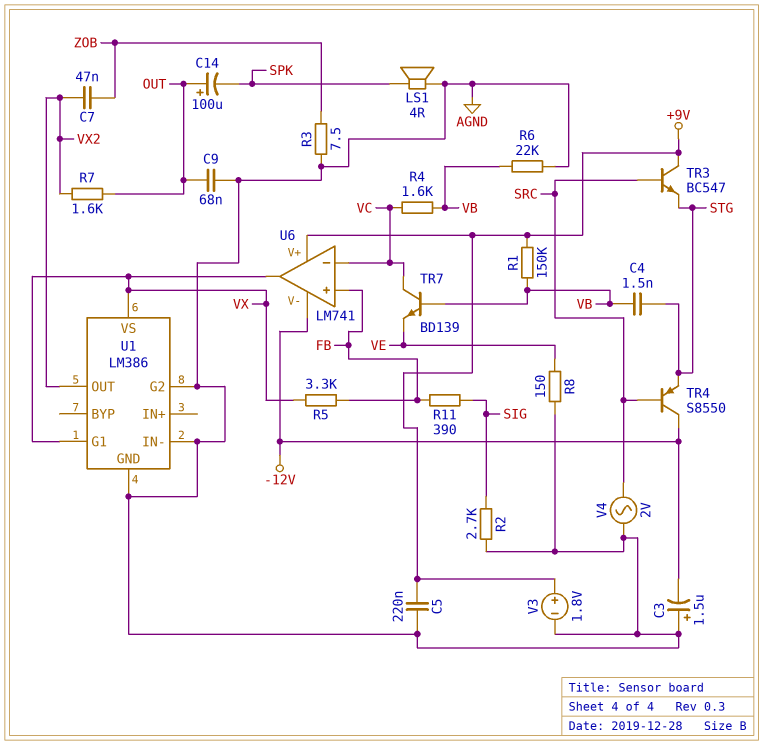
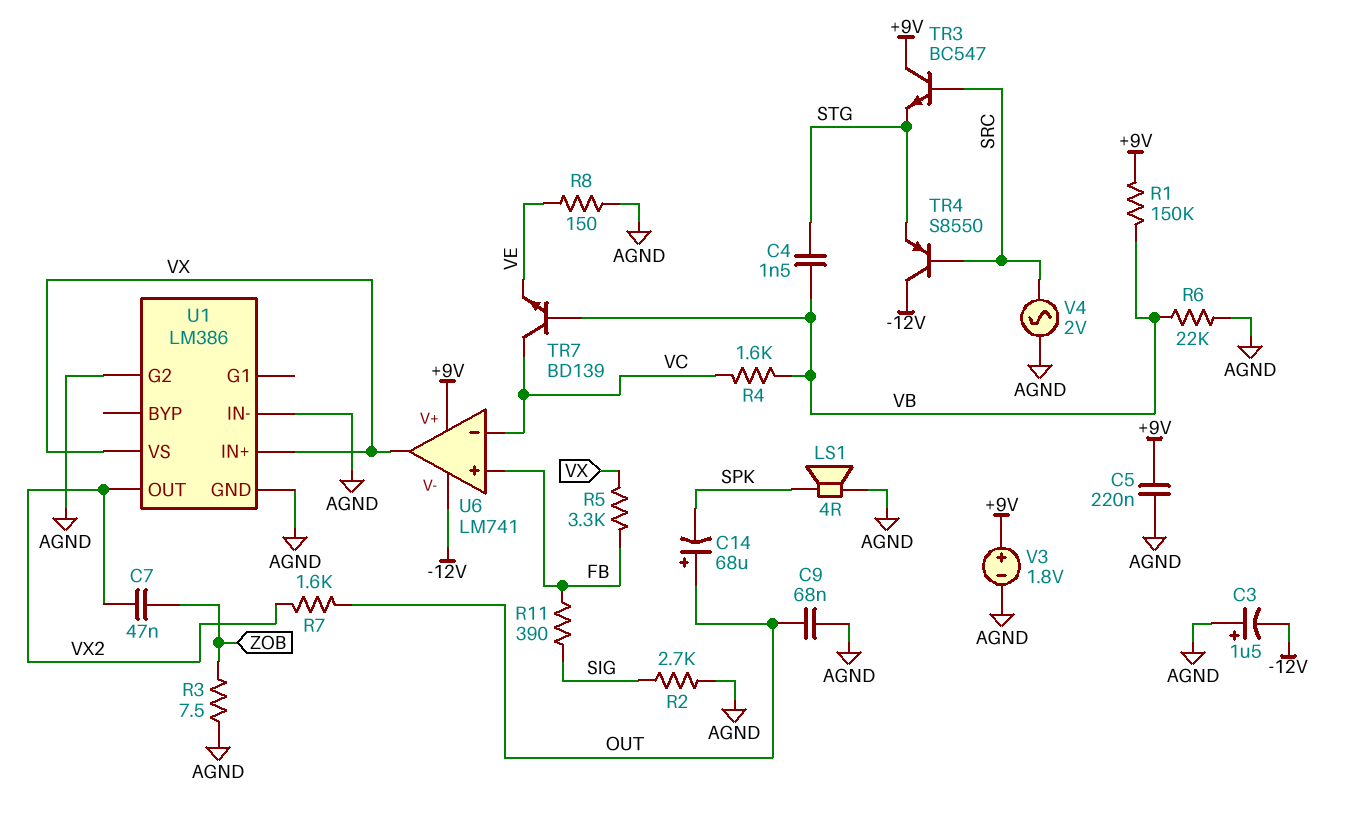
C14: 100uF (plus OUT, minus SPK) -> 68uF (plus OUT, minus SPK)
U1 pin G1: VX -> none
U1 pin IN+: none -> VX

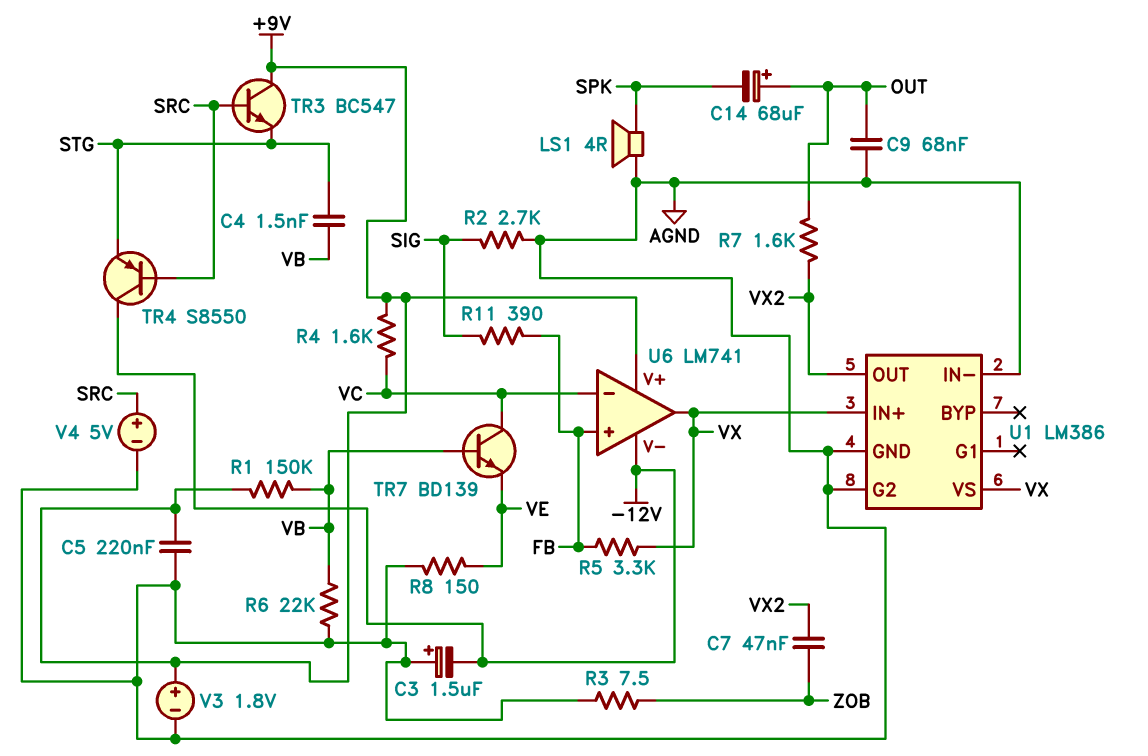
R4: 1.6k (VB, VC) -> 1.6k (+9V, VC)
V4: AC 2V (AGND, SRC) -> 5V (plus SRC, minus AGND)

